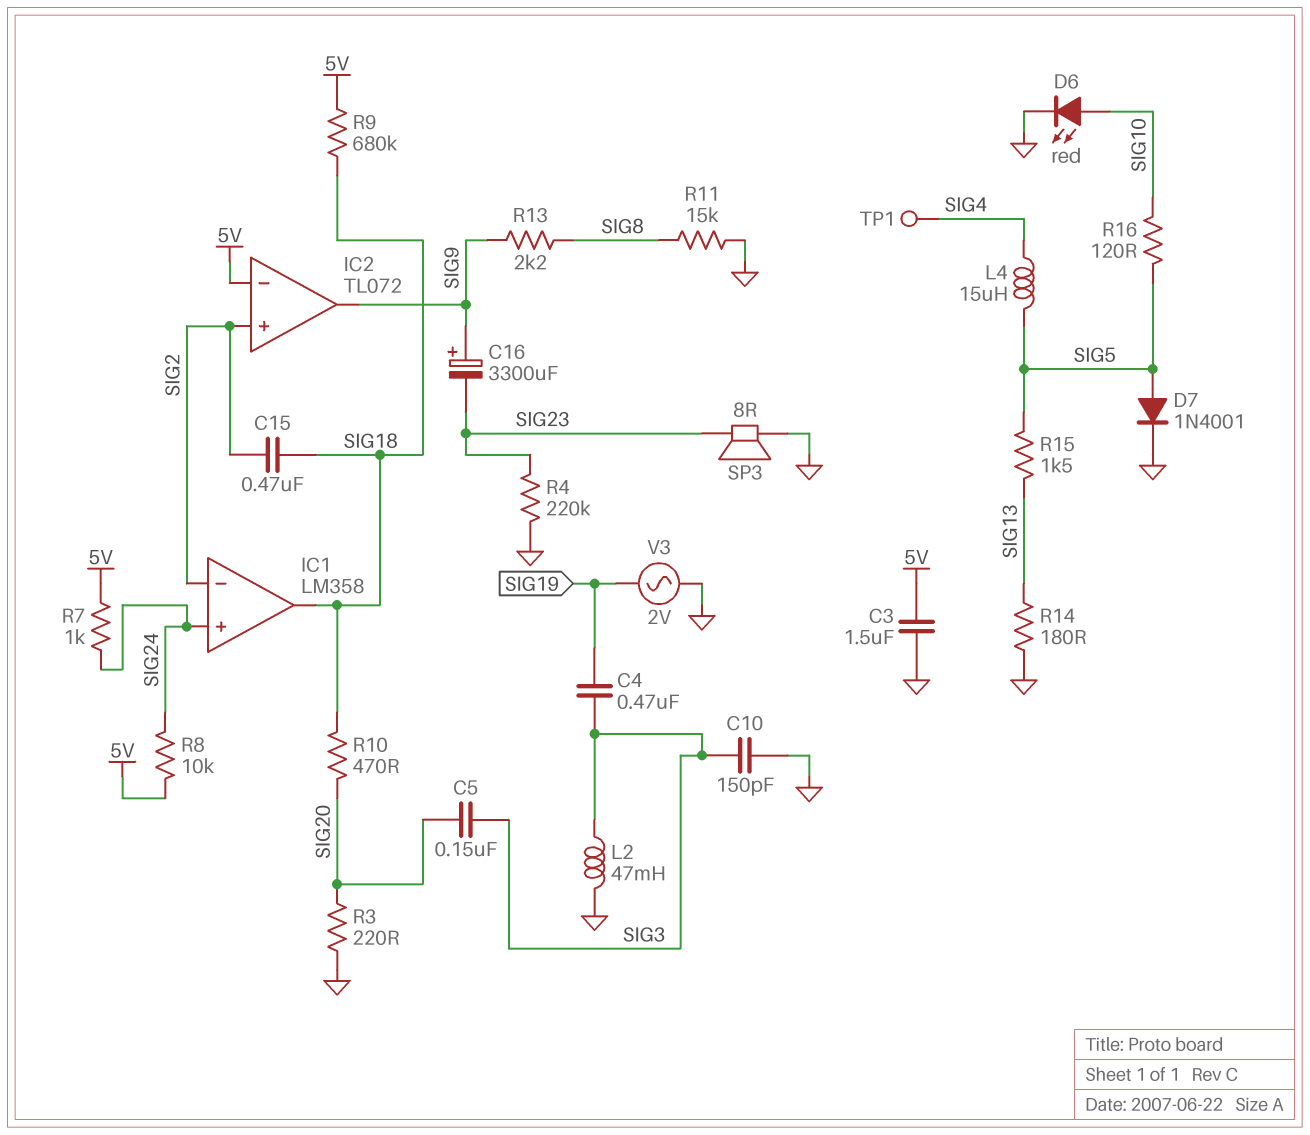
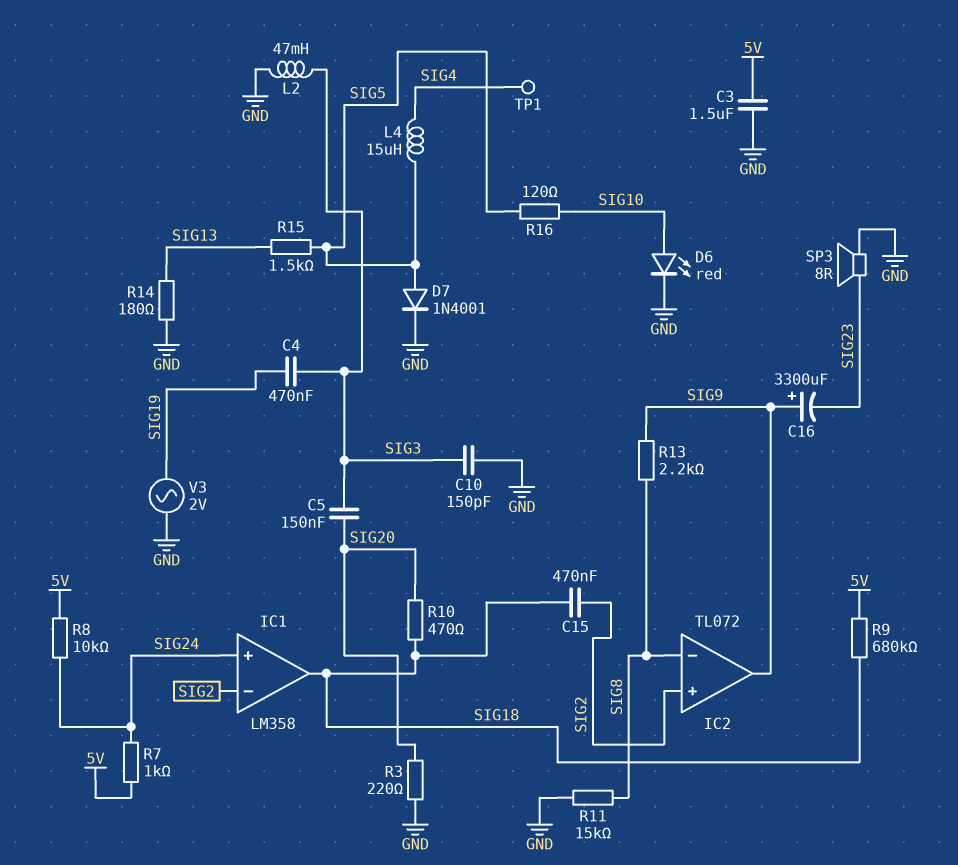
IC2 pin in-: 5V -> SIG8
R4: 220k (GND, SIG23) -> none

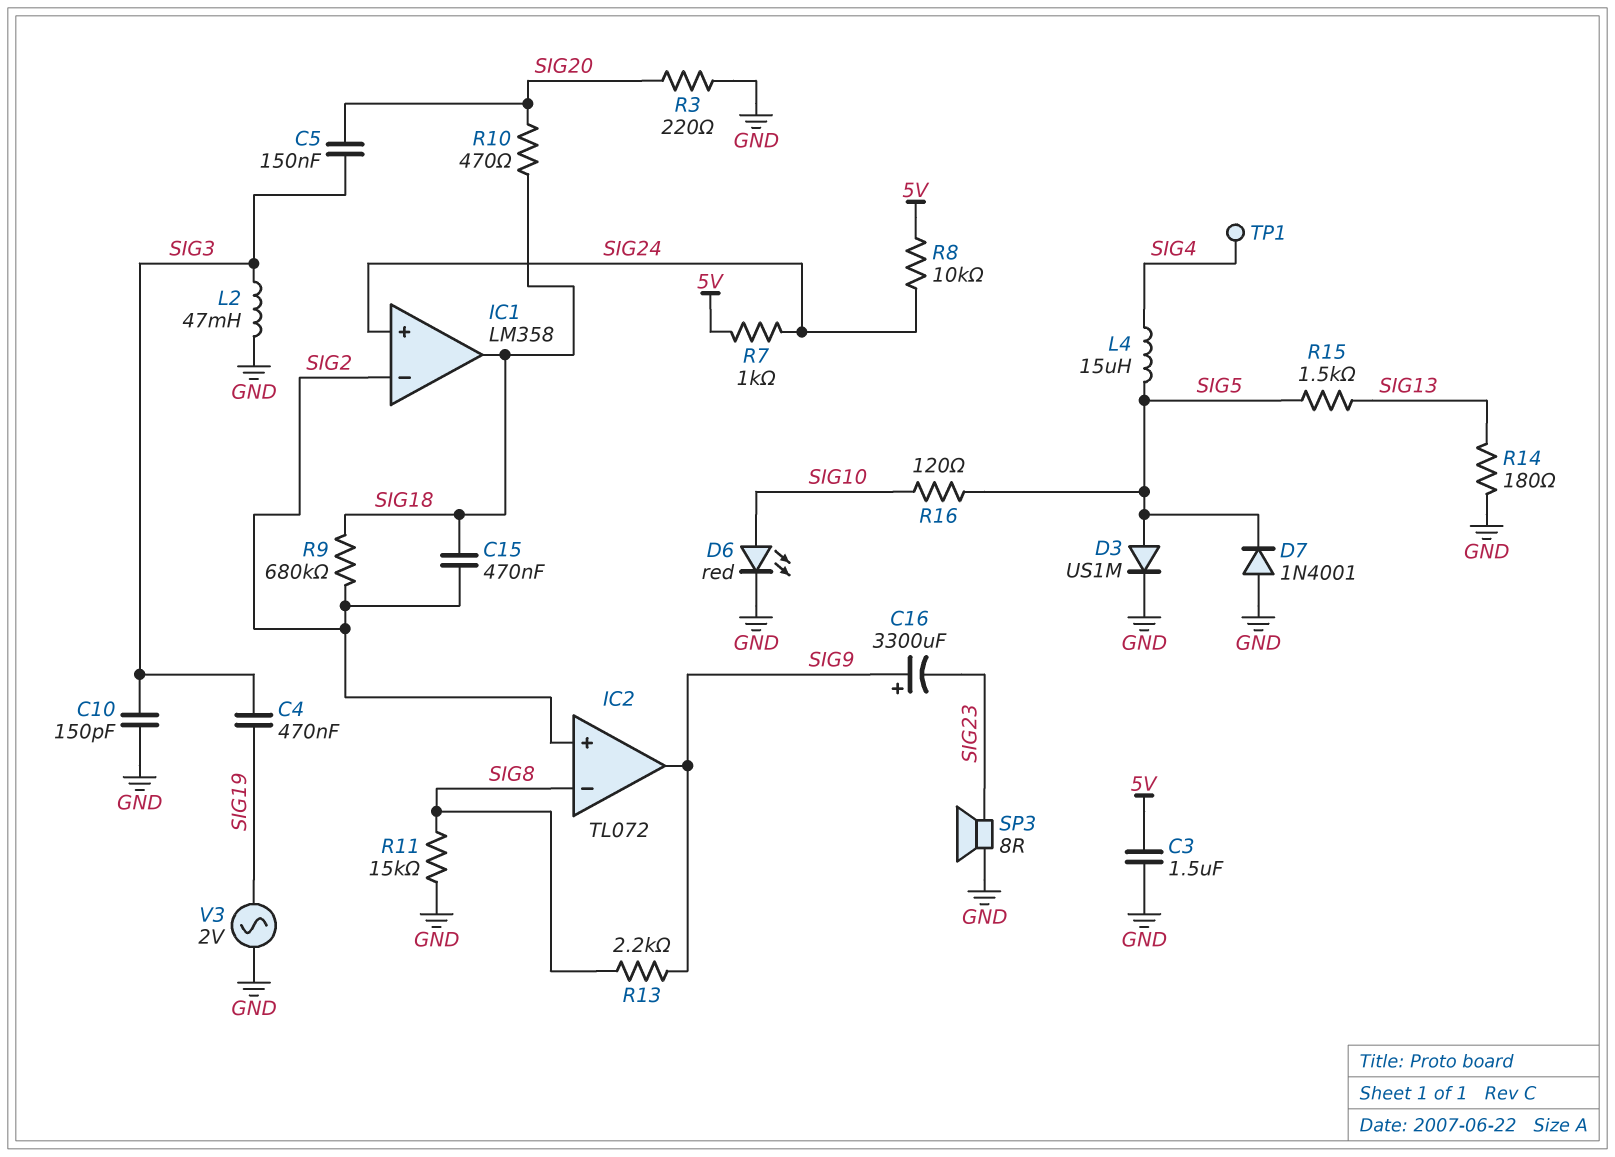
D3: none -> diode US1M (A SIG5, K GND)
D7: diode 1N4001 (A SIG5, K GND) -> diode 1N4001 (A GND, K SIG5)
R9: 680k (5V, SIG18) -> 680k (SIG2, SIG18)

